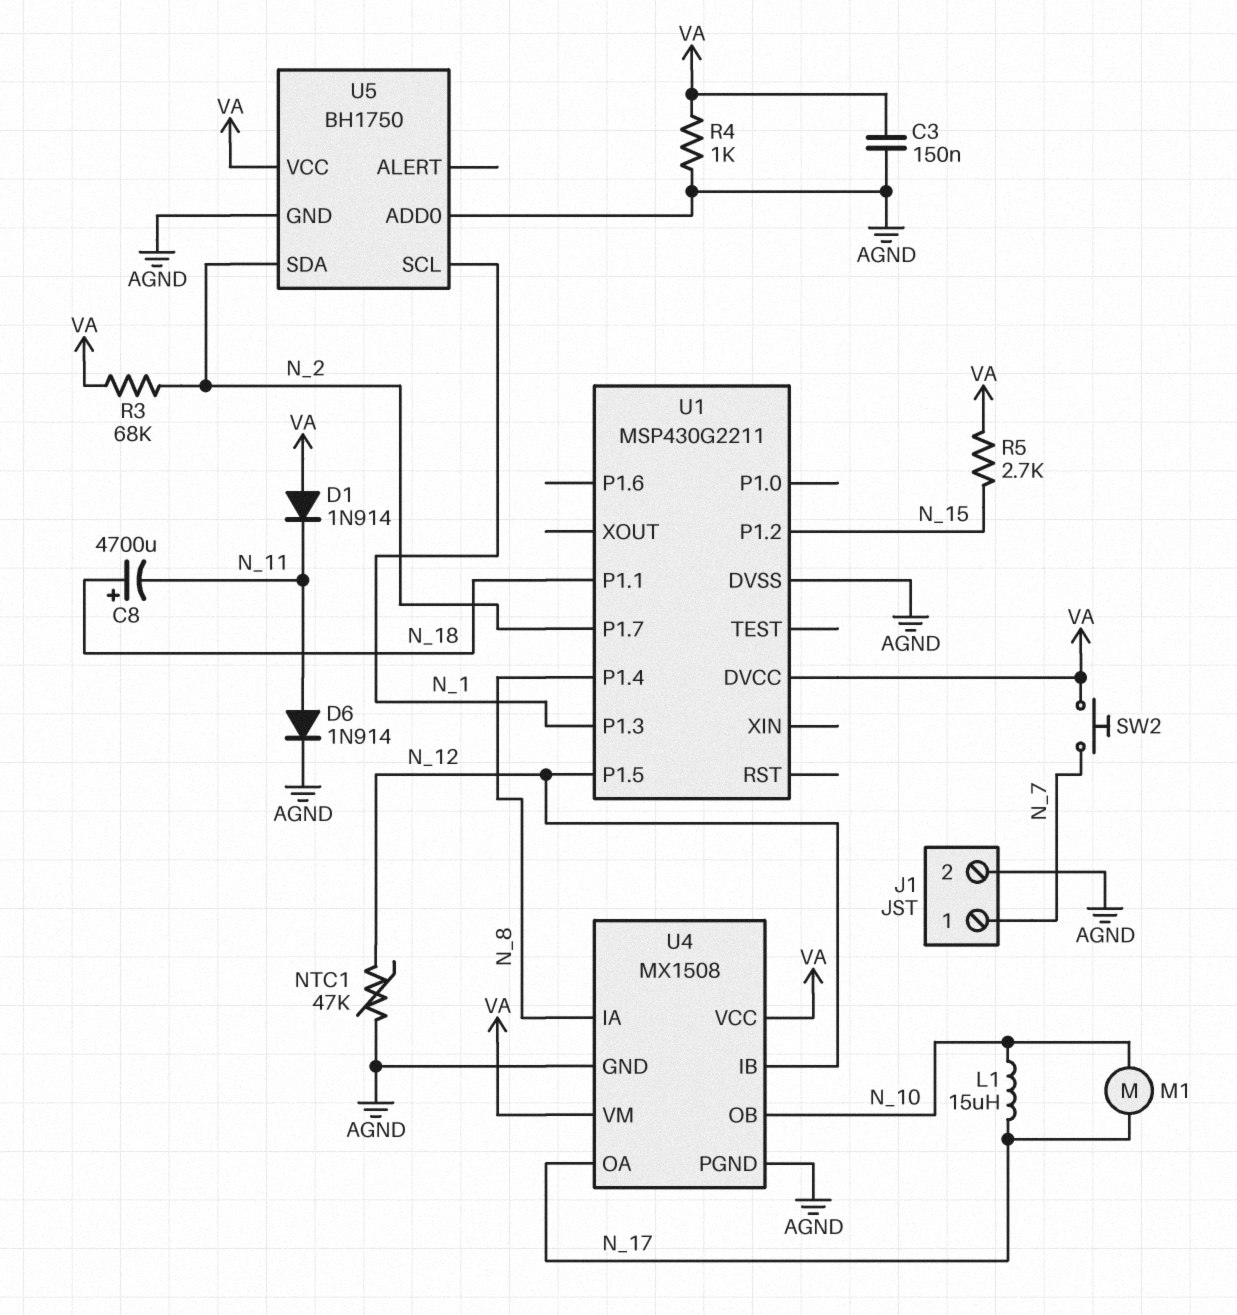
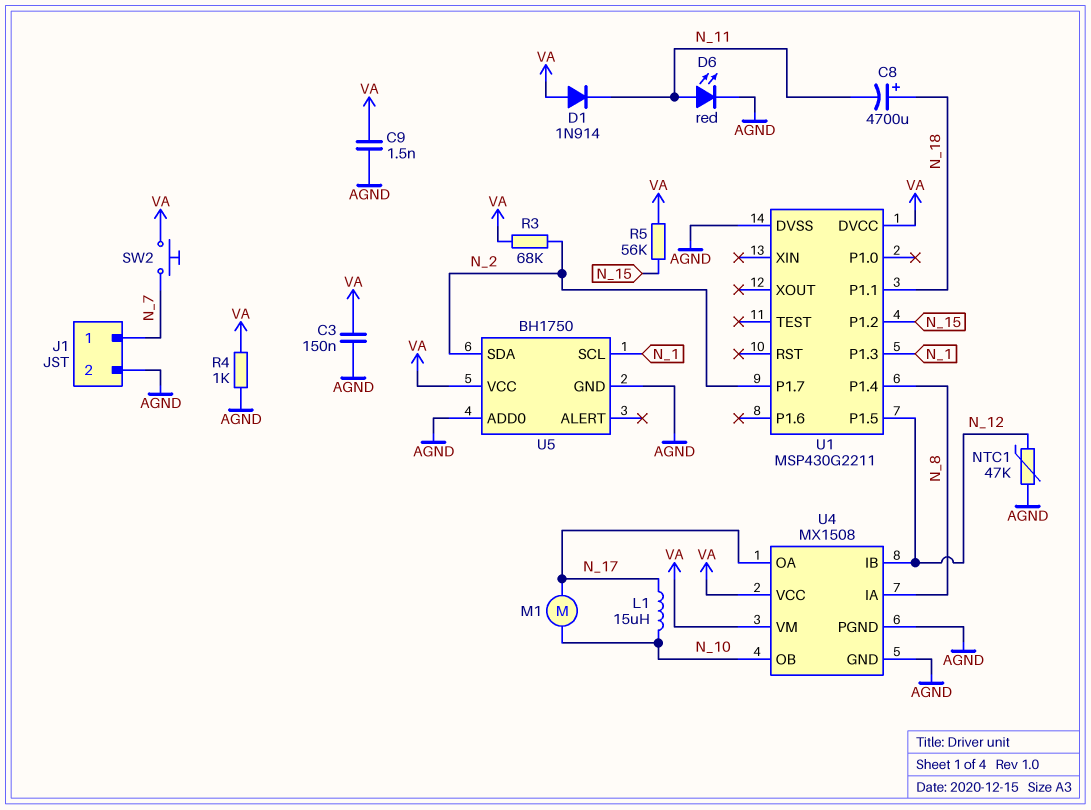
C9: none -> 1.5nF (AGND, VA)
D6: diode 1N914 (A N_11, K AGND) -> LED red (A N_11, K AGND)
R5: 2.7k (N_15, VA) -> 56k (N_15, VA)

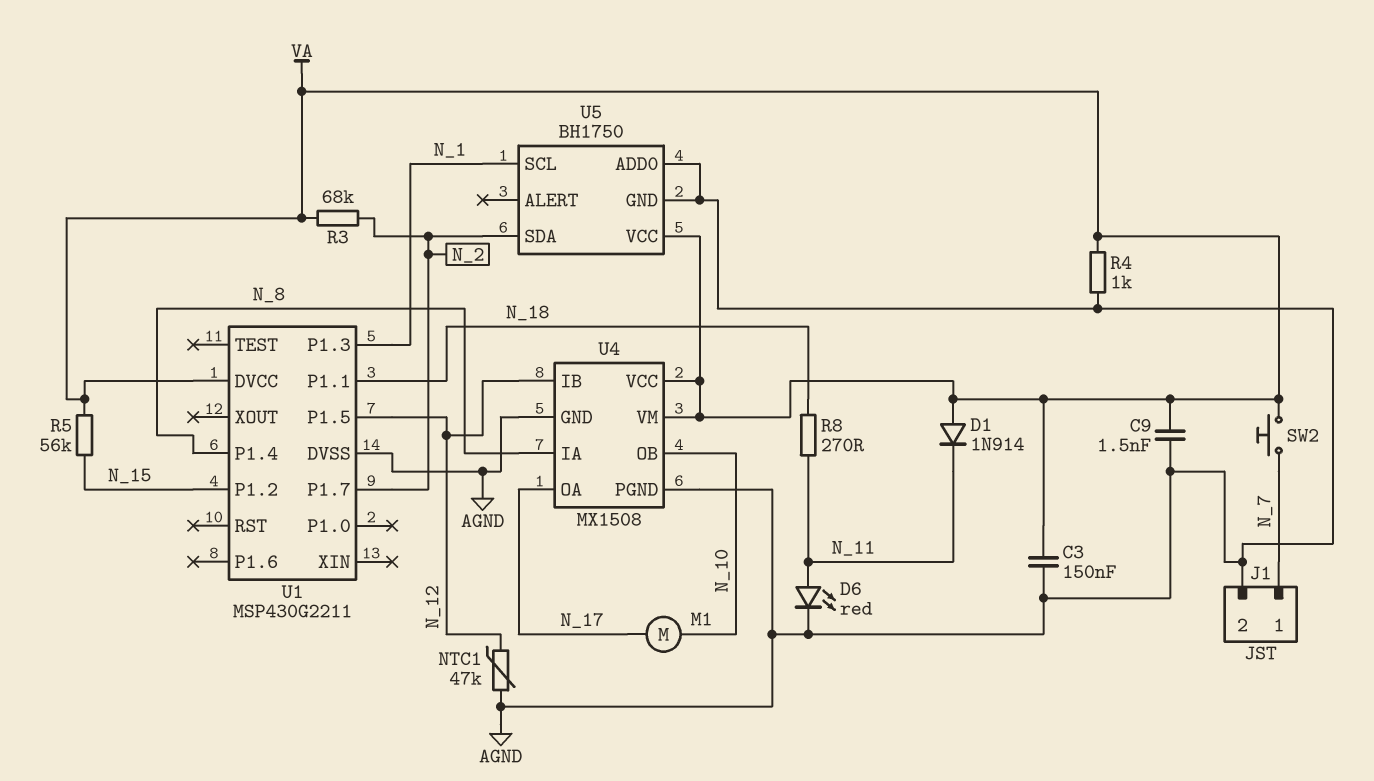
C8: 4700uF (plus N_18, minus N_11) -> none
L1: 15uH (N_10, N_17) -> none
R8: none -> 270 (N_11, N_18)

